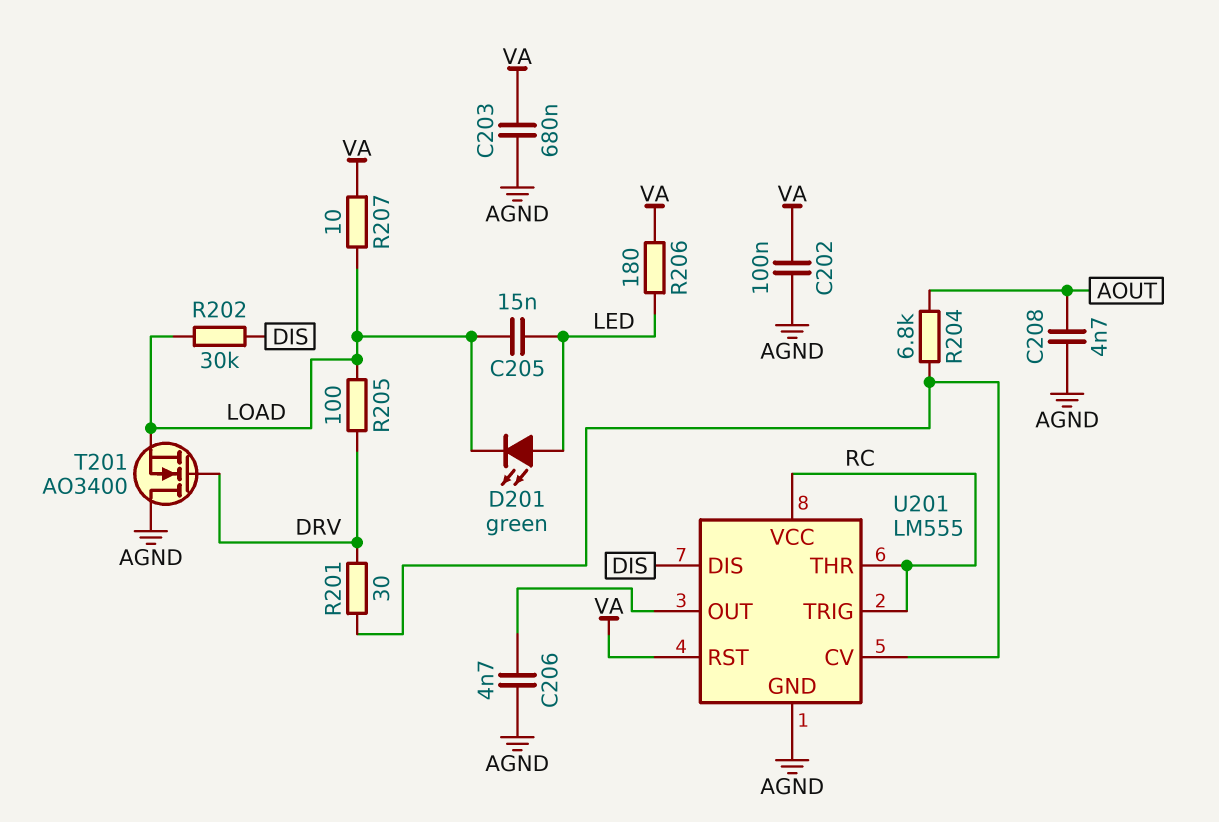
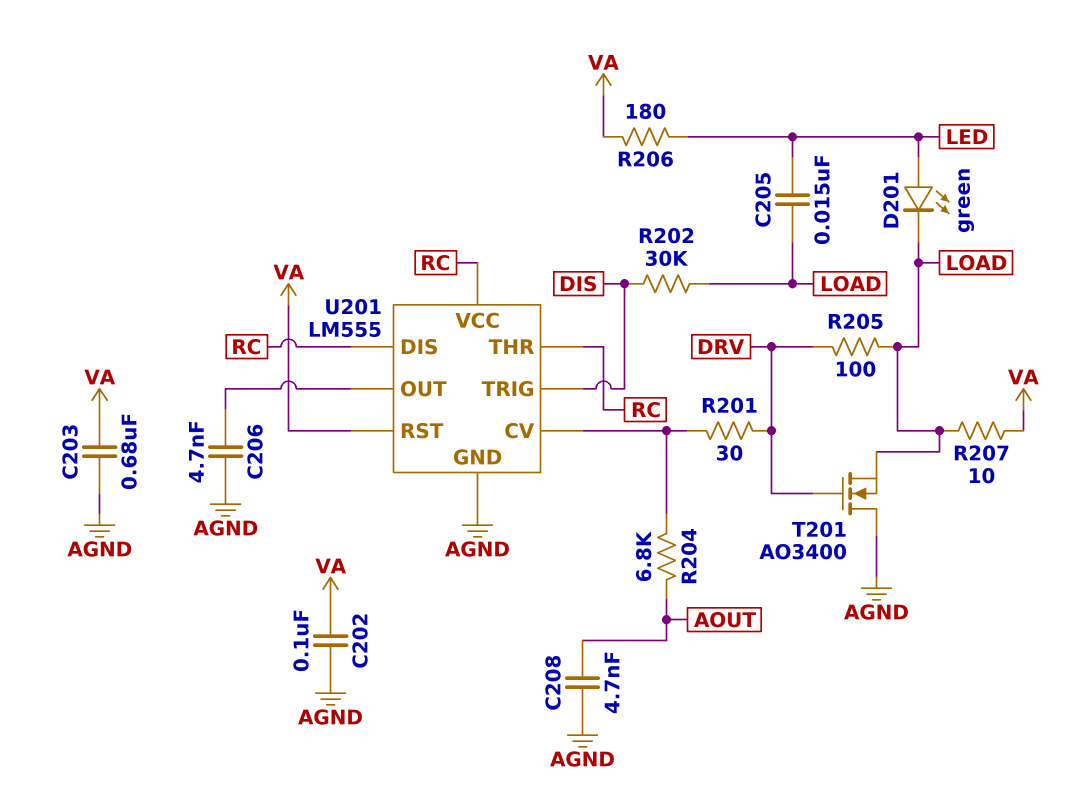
U201 pin DIS: DIS -> RC
U201 pin TRIG: RC -> DIS

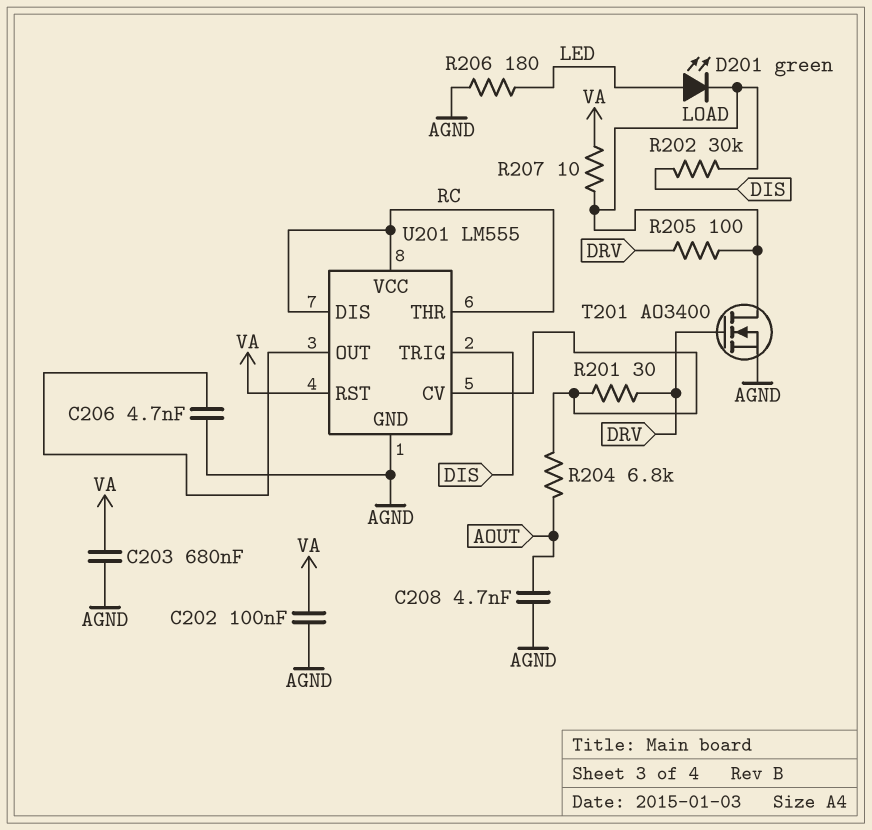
C205: 15nF (LED, LOAD) -> none
R206: 180 (LED, VA) -> 180 (AGND, LED)
T201: NMOS AO3400 (G DRV, D AGND, S LOAD) -> NMOS AO3400 (G DRV, D LOAD, S AGND)

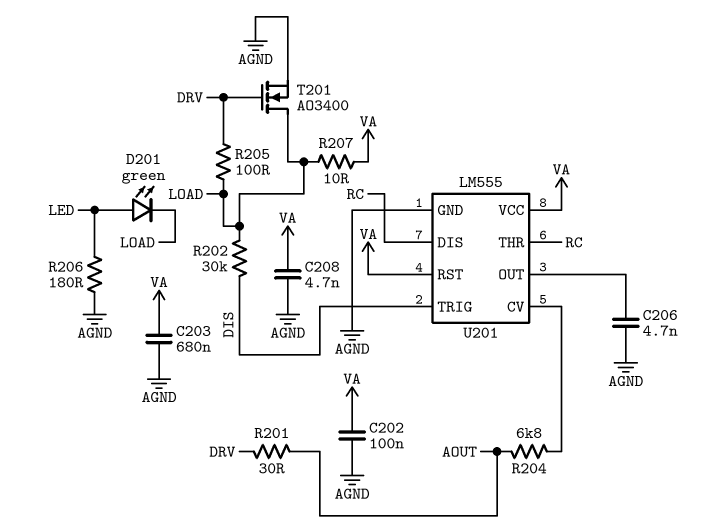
C208: 4.7nF (AGND, AOUT) -> 4.7nF (AGND, VA)
R201: 30 (DRV, U201/CV) -> 30 (AOUT, DRV)
U201 pin VCC: RC -> VA

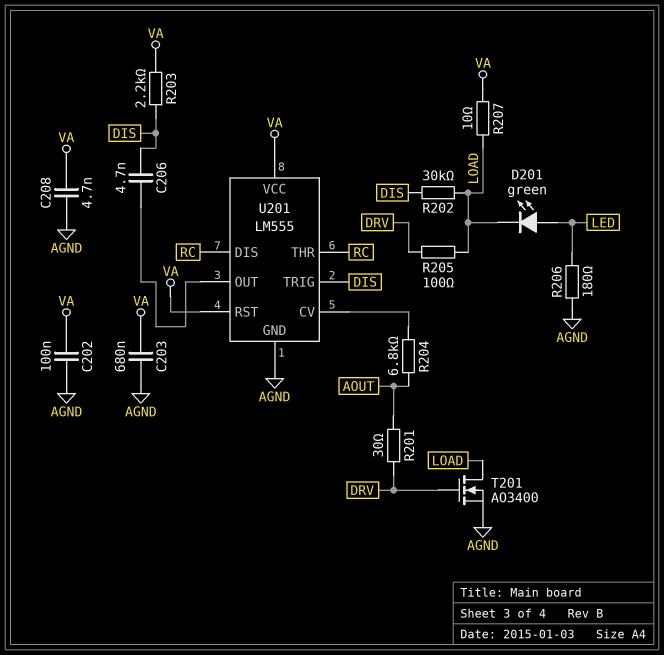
C206: 4.7nF (AGND, U201/OUT) -> 4.7nF (DIS, U201/OUT)
R203: none -> 2.2k (DIS, VA)

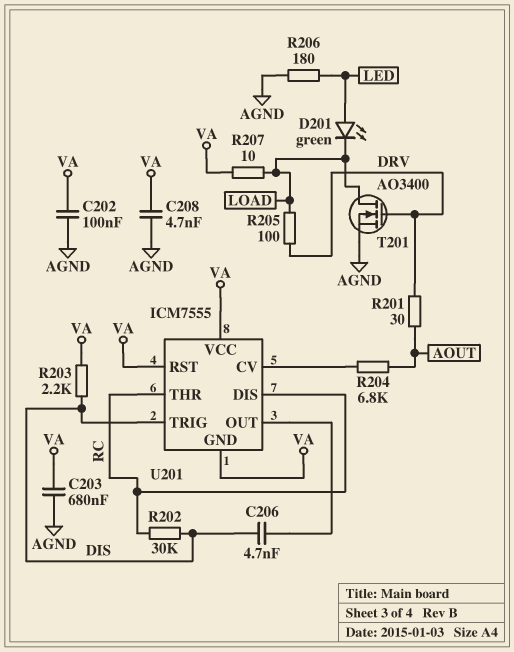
R202: 30k (DIS, LOAD) -> 30k (DIS, RC)
U201: LM555 -> ICM7555
U201 pin GND: AGND -> VA

